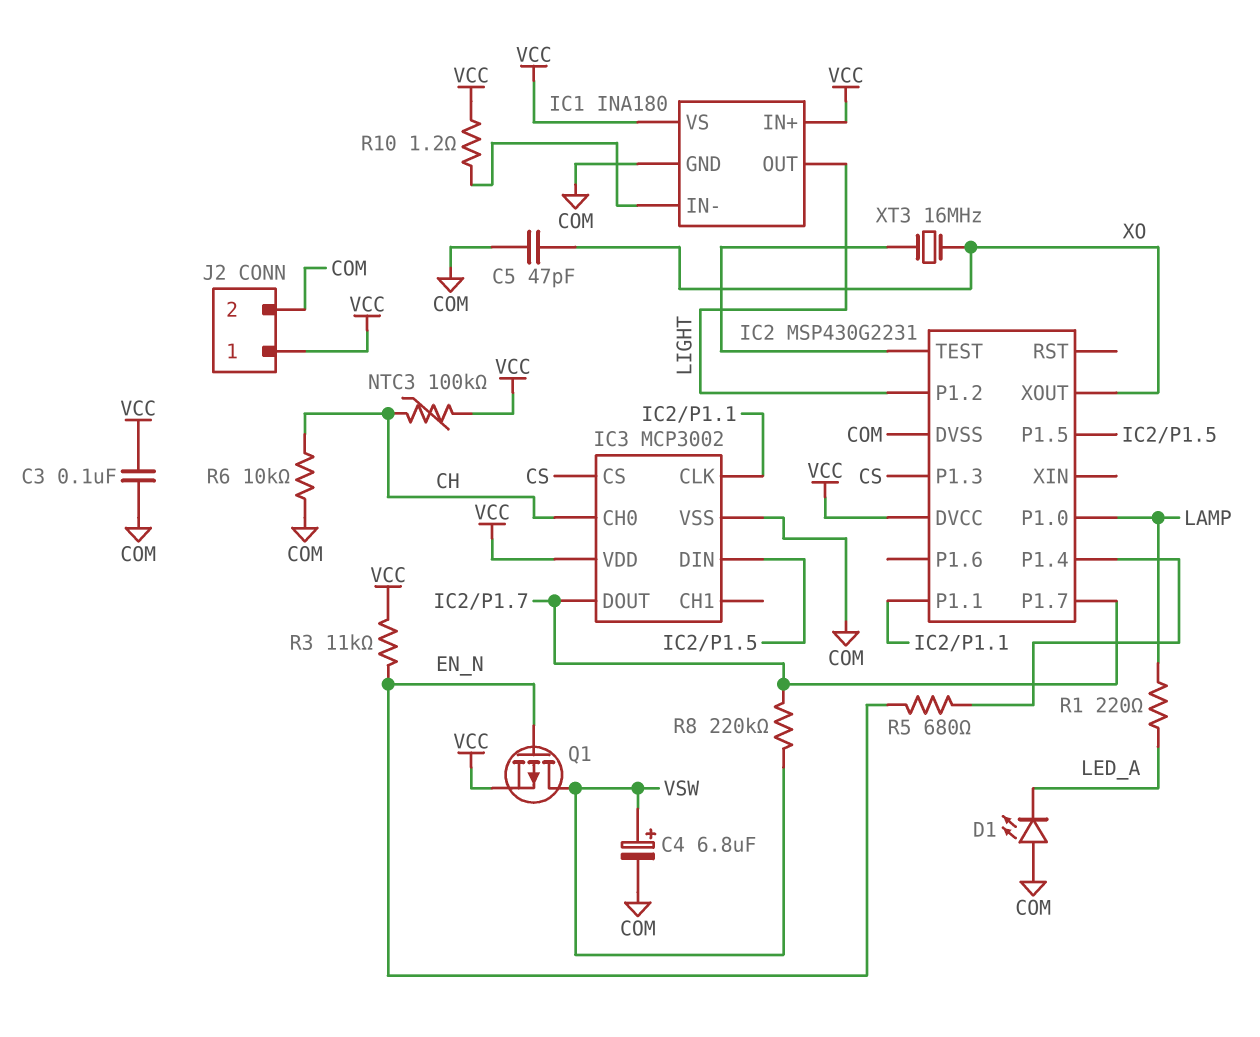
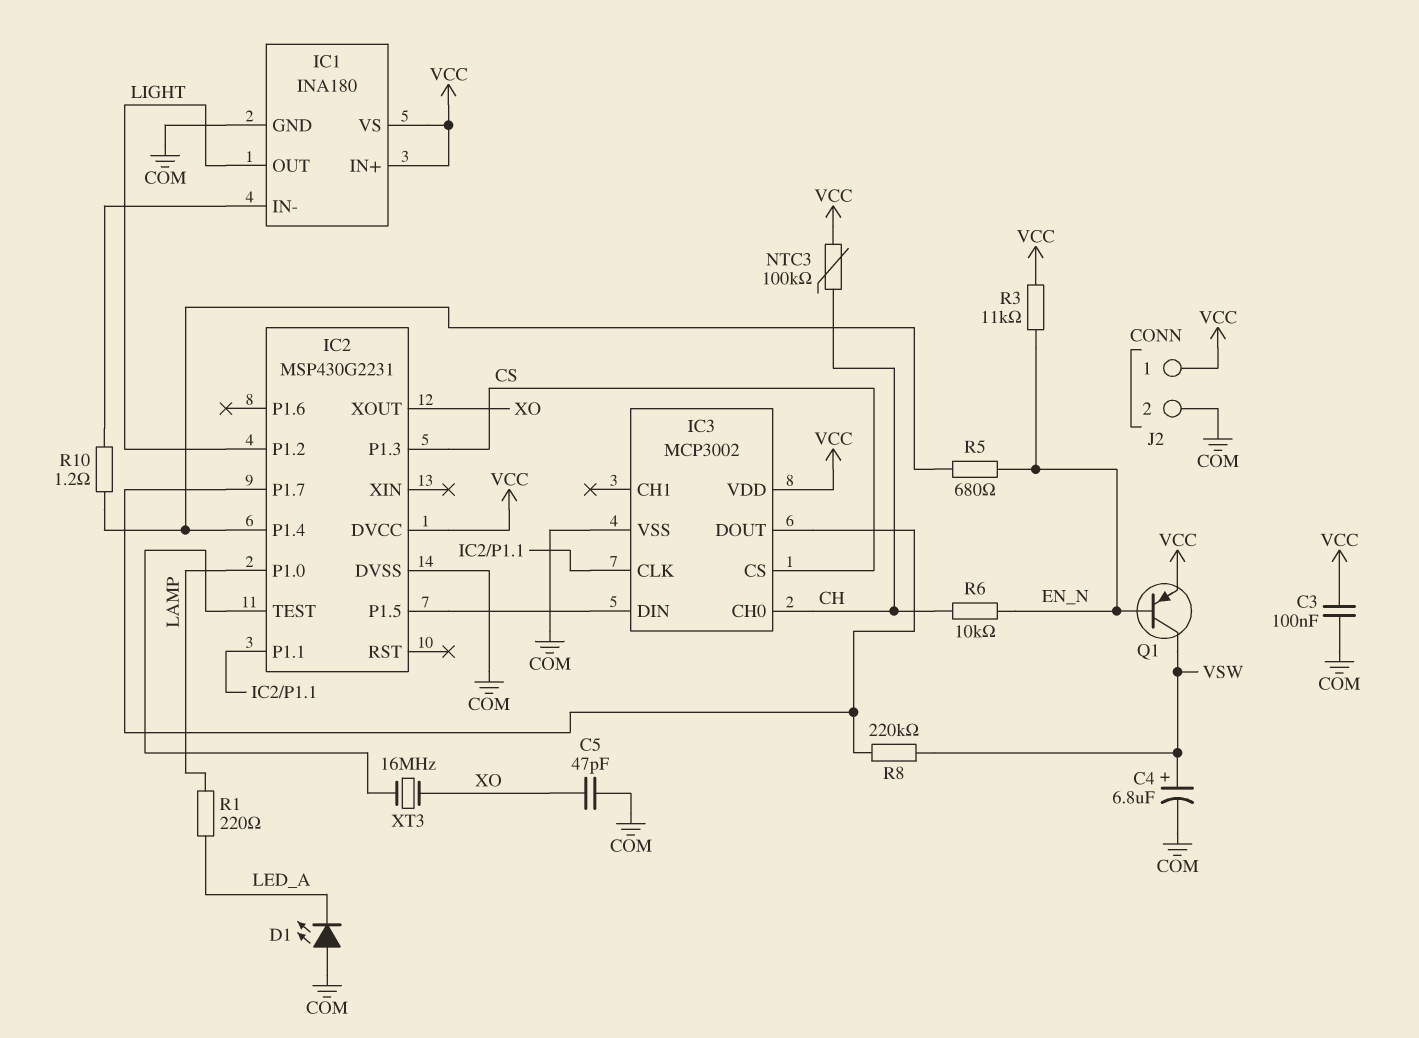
Q1: PMOS (G EN_N, D VSW, S VCC) -> PNP (B EN_N, C VSW, E VCC)
R6: 10k (CH, COM) -> 10k (CH, EN_N)
R10: 1.2 (IC1/IN-, VCC) -> 1.2 (IC1/IN-, IC2/P1.4)

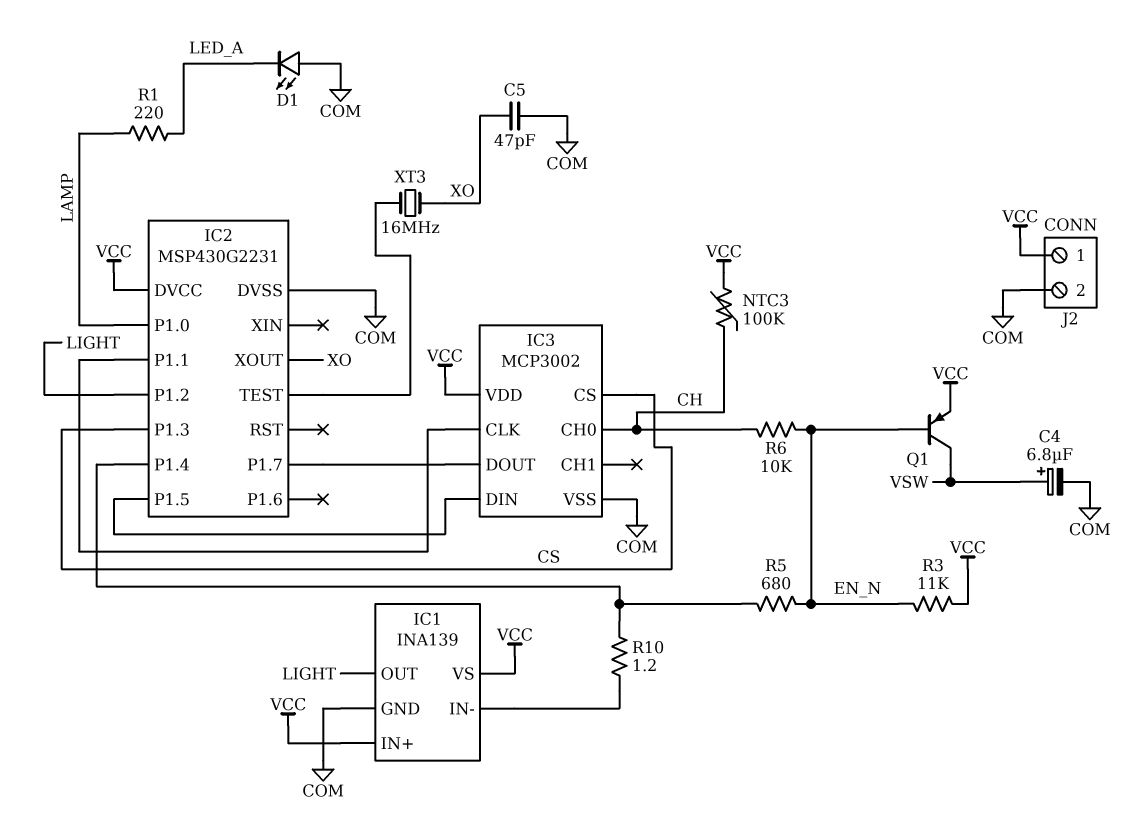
C3: 100nF (COM, VCC) -> none
IC1: INA180 -> INA139
R8: 220k (IC2/P1.7, VSW) -> none

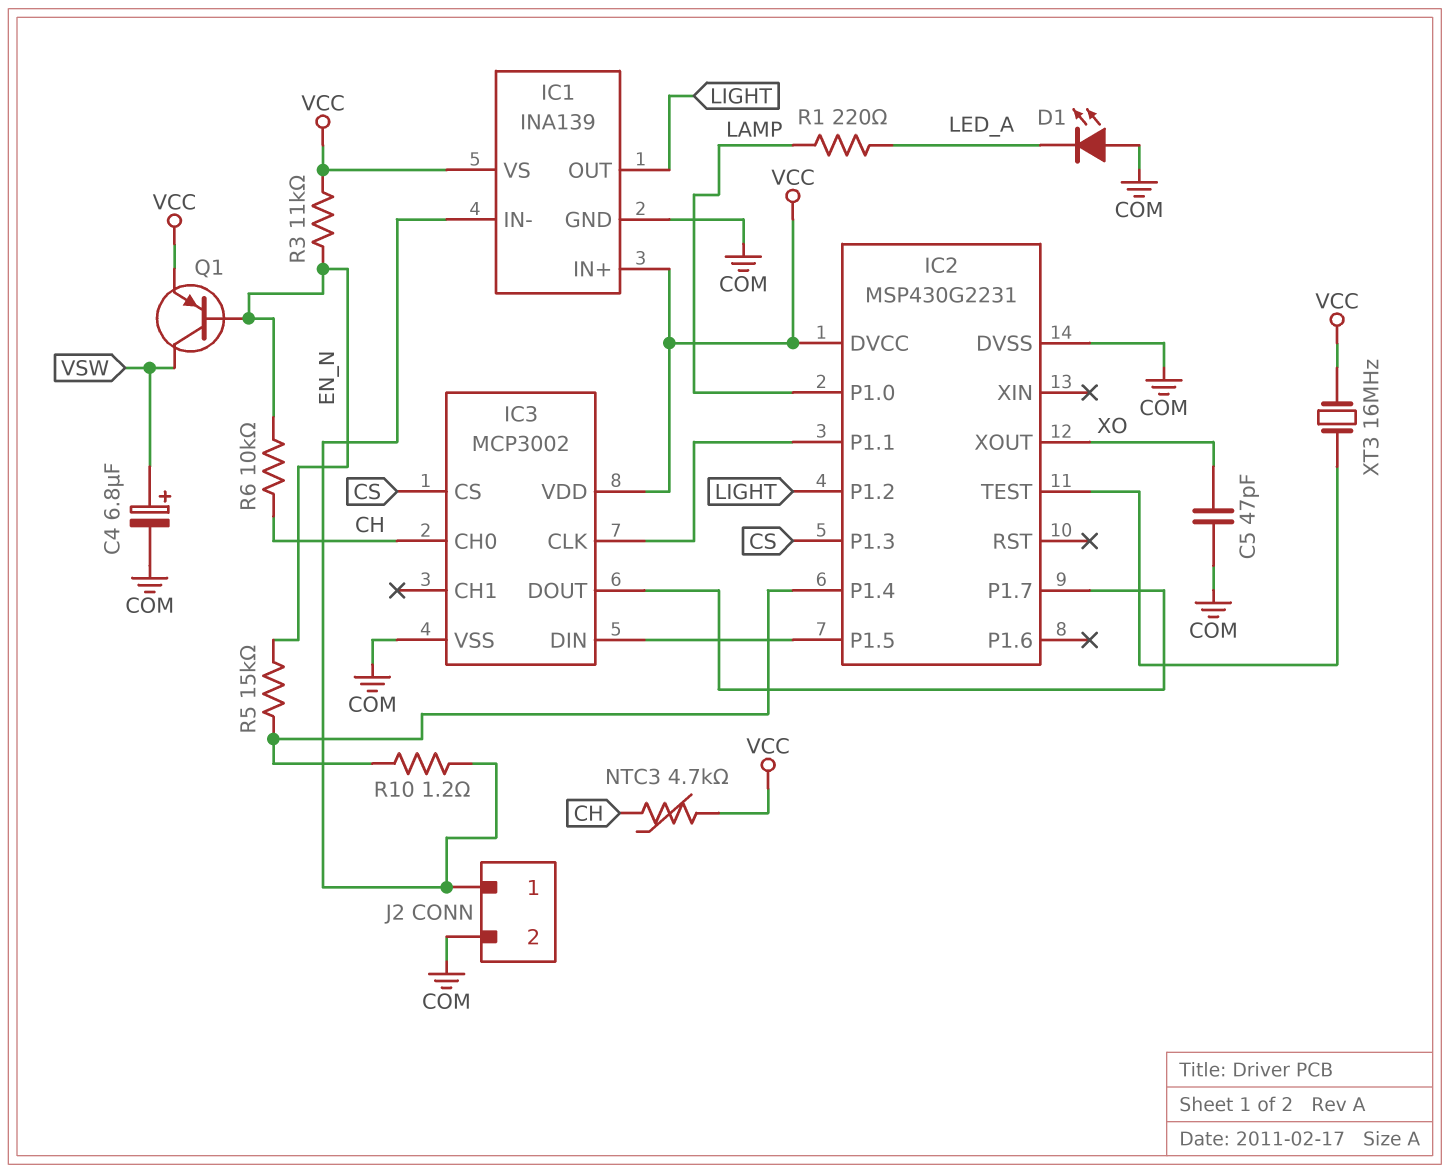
J2 pin 1: VCC -> IC1/IN-
NTC3: 100k (CH, VCC) -> 4.7k (CH, VCC)
R5: 680 (EN_N, IC2/P1.4) -> 15k (EN_N, IC2/P1.4)
XT3: 16MHz (IC2/TEST, XO) -> 16MHz (IC2/TEST, VCC)

